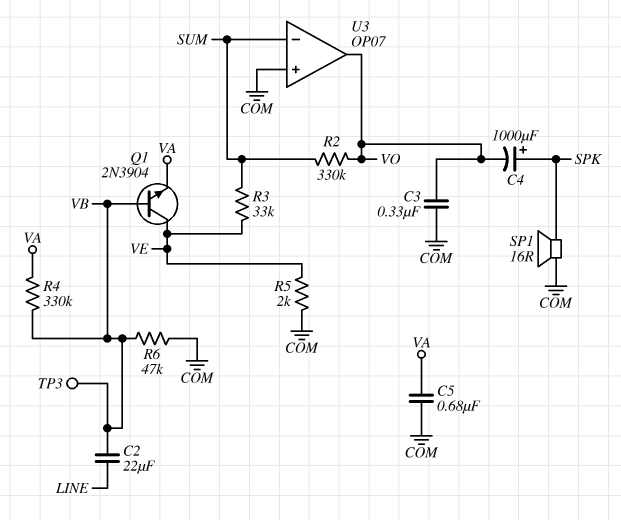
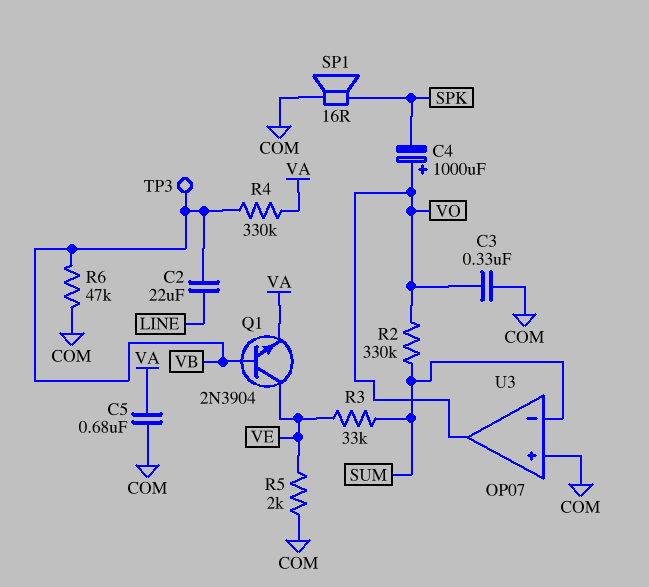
C4: 1000uF (plus SPK, minus VO) -> 1000uF (plus VO, minus SPK)

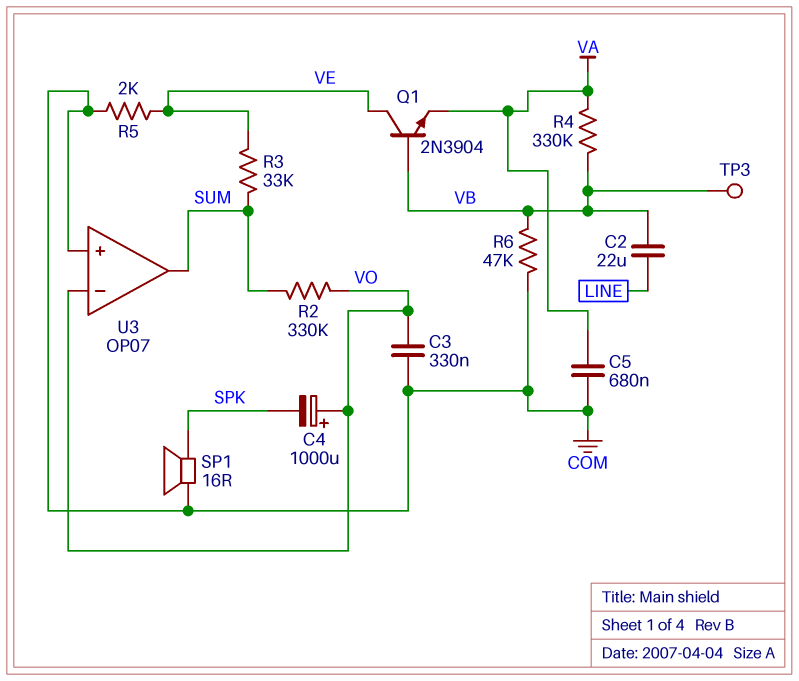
U3 pin in-: SUM -> VO
U3 pin out: VO -> SUM

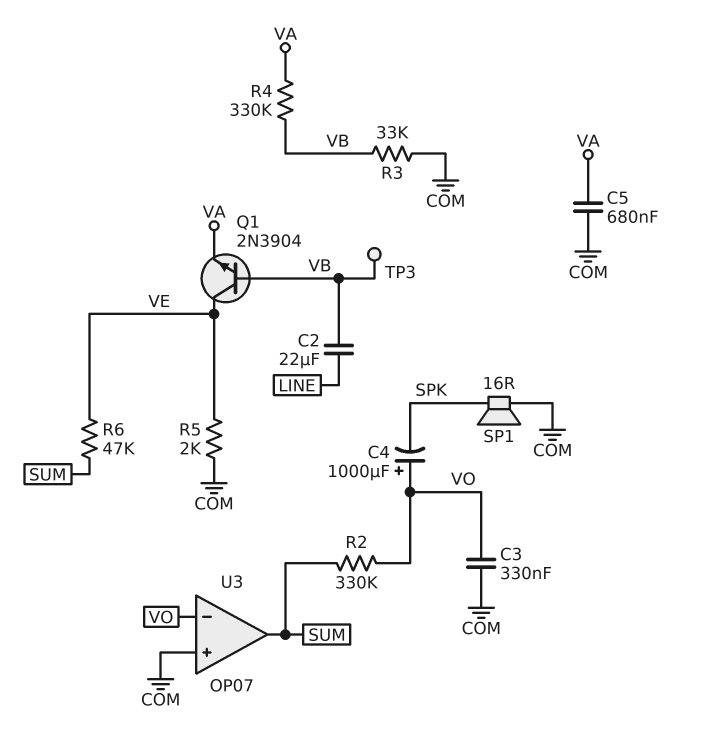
R3: 33k (SUM, VE) -> 33k (COM, VB)
R6: 47k (COM, VB) -> 47k (SUM, VE)

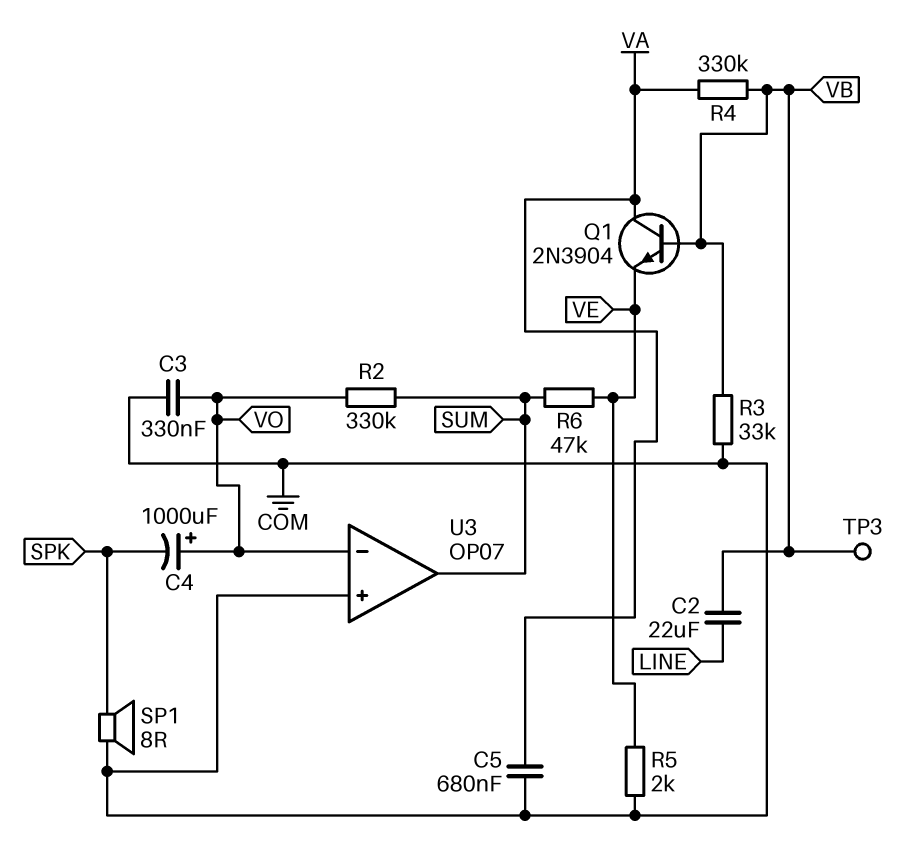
Q1: NPN 2N3904 (B VB, C VE, E VA) -> NPN 2N3904 (B VB, C VA, E VE)
SP1: speaker 16R (COM, SPK) -> speaker 8R (COM, SPK)

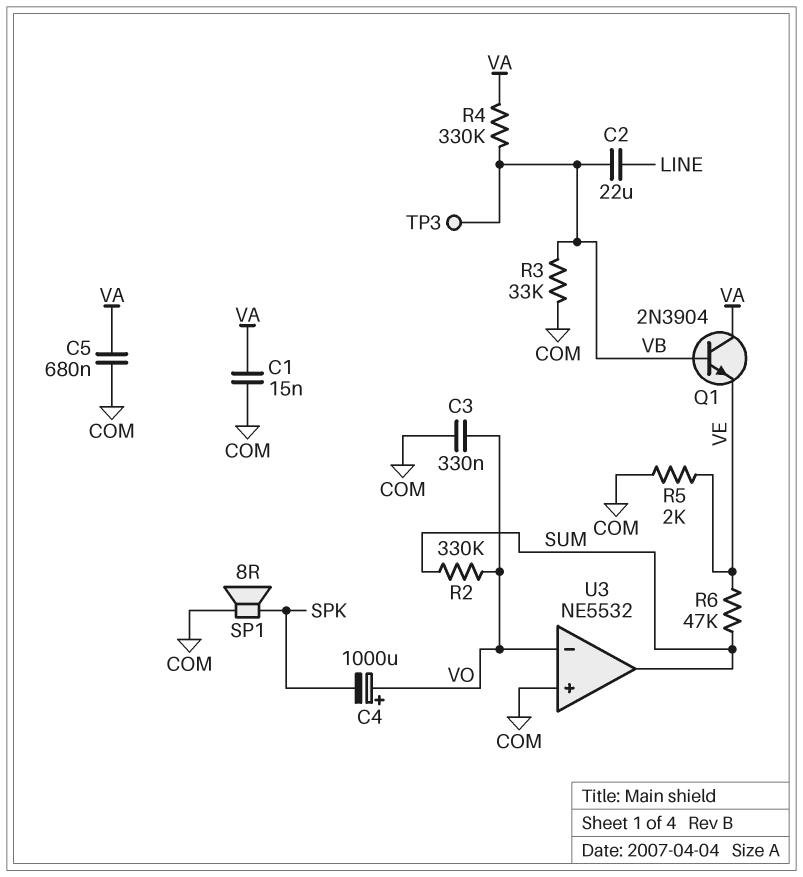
C1: none -> 15nF (COM, VA)
U3: OP07 -> NE5532

